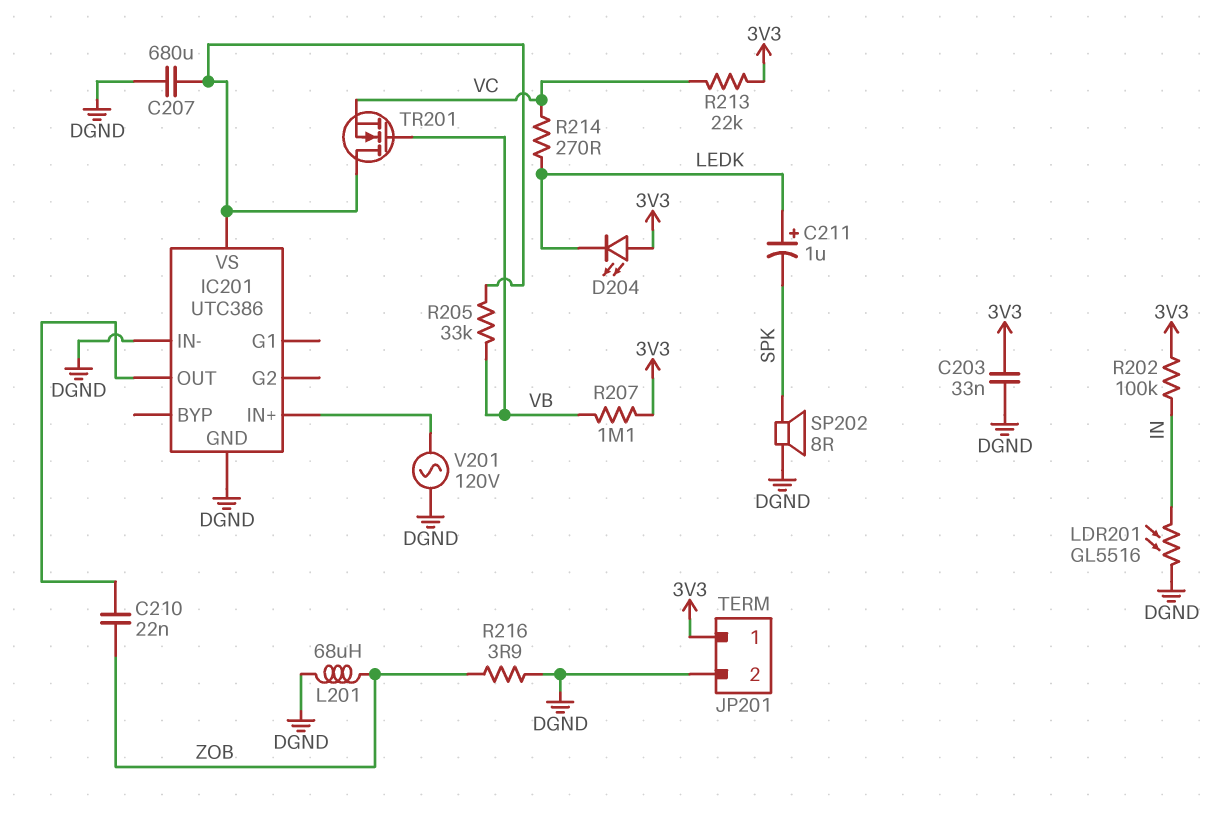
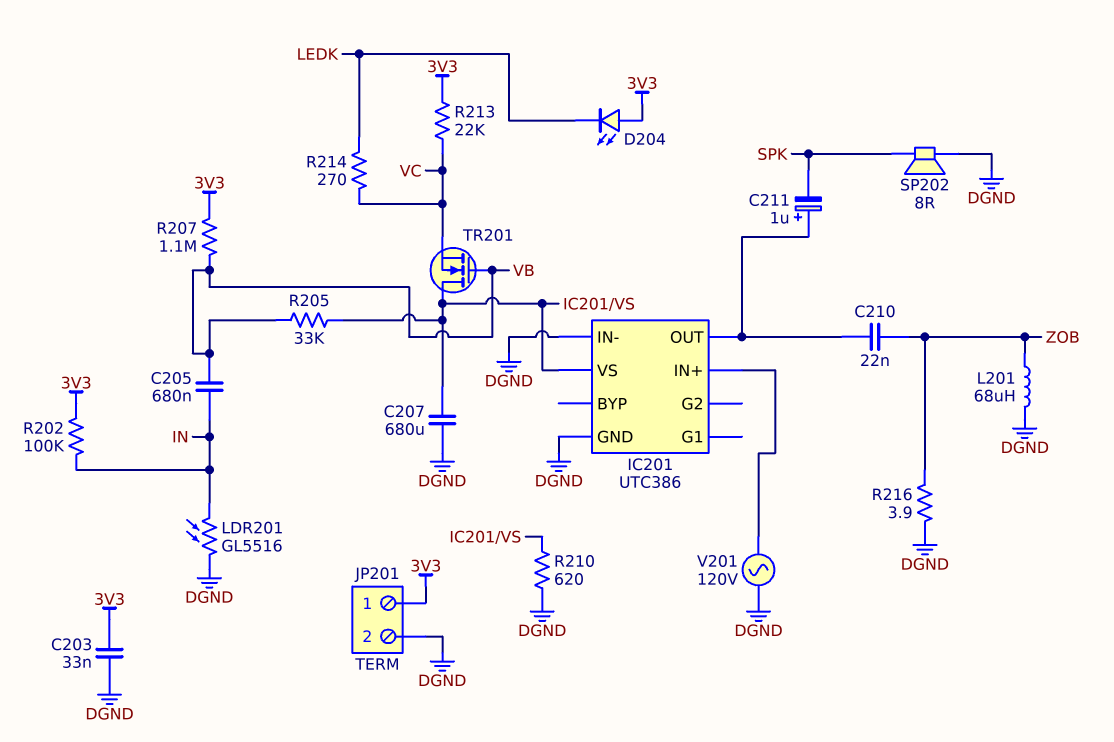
C205: none -> 680nF (IN, VB)
C211: 1uF (plus LEDK, minus SPK) -> 1uF (plus IC201/OUT, minus SPK)
R210: none -> 620 (DGND, IC201/VS)

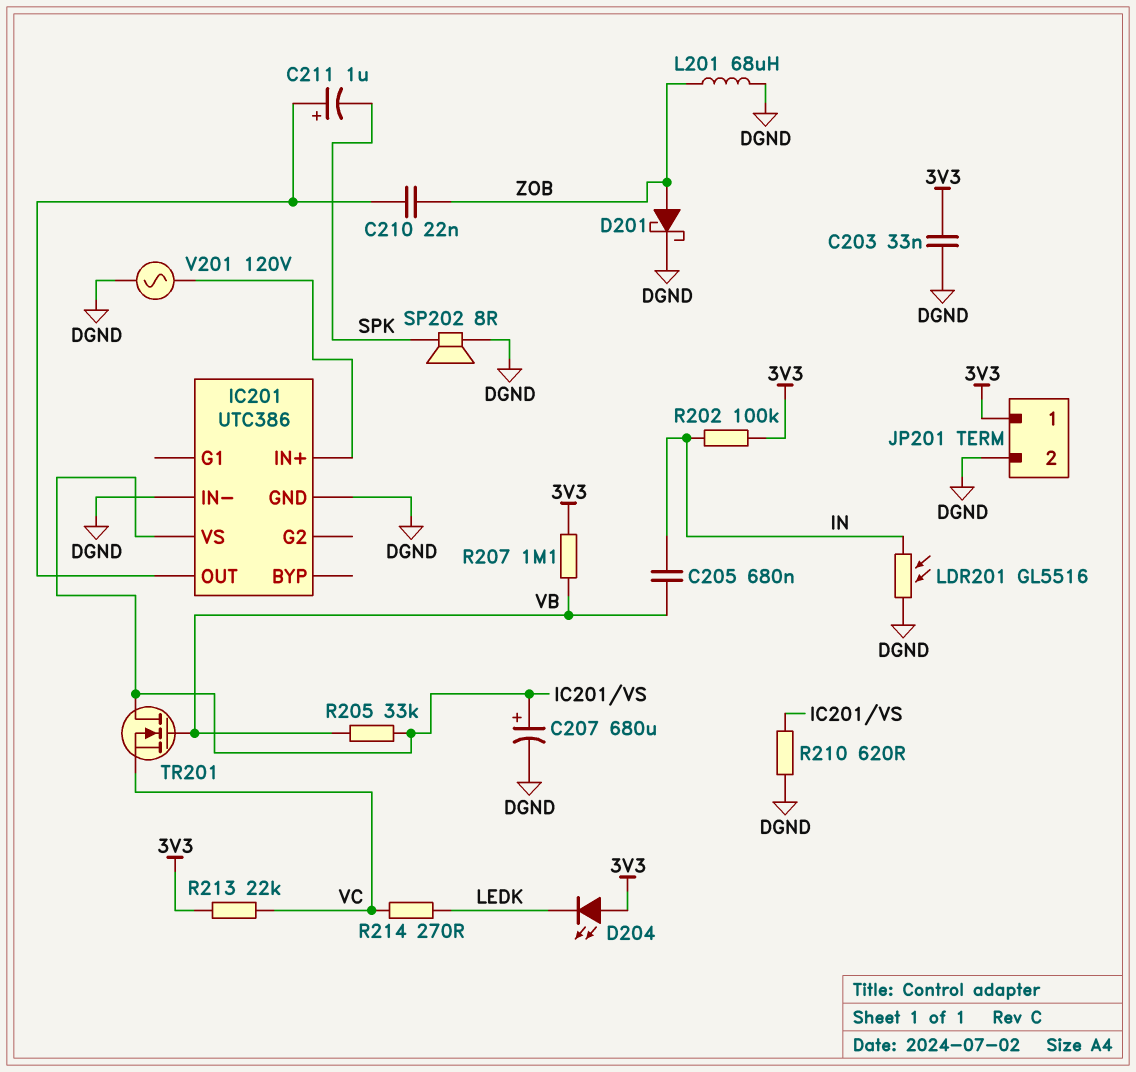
C207: 680uF (DGND, IC201/VS) -> 680uF (plus IC201/VS, minus DGND)
D201: none -> schottky (A ZOB, K DGND)
R216: 3.9 (DGND, ZOB) -> none

